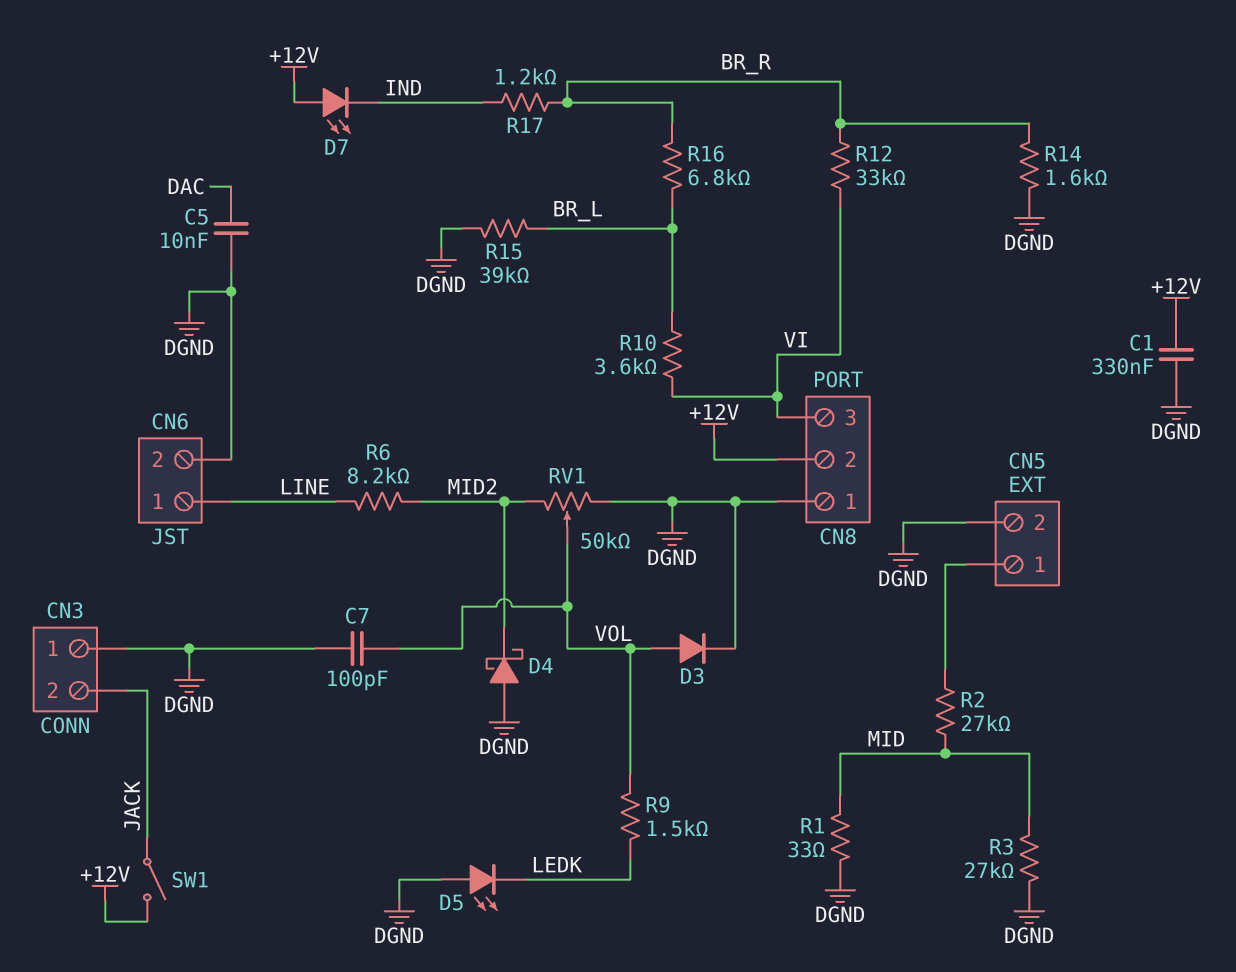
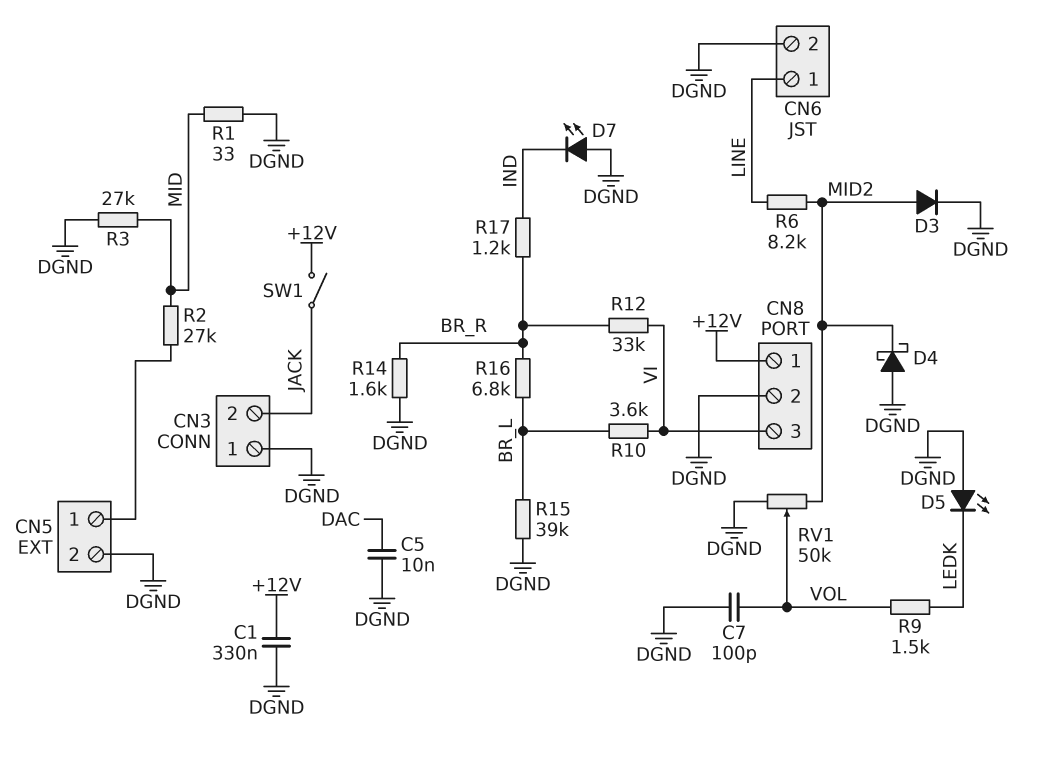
CN8 pin 1: DGND -> +12V
CN8 pin 2: +12V -> DGND
D3: diode (A VOL, K DGND) -> diode (A MID2, K DGND)
D7: LED (A +12V, K IND) -> LED (A DGND, K IND)

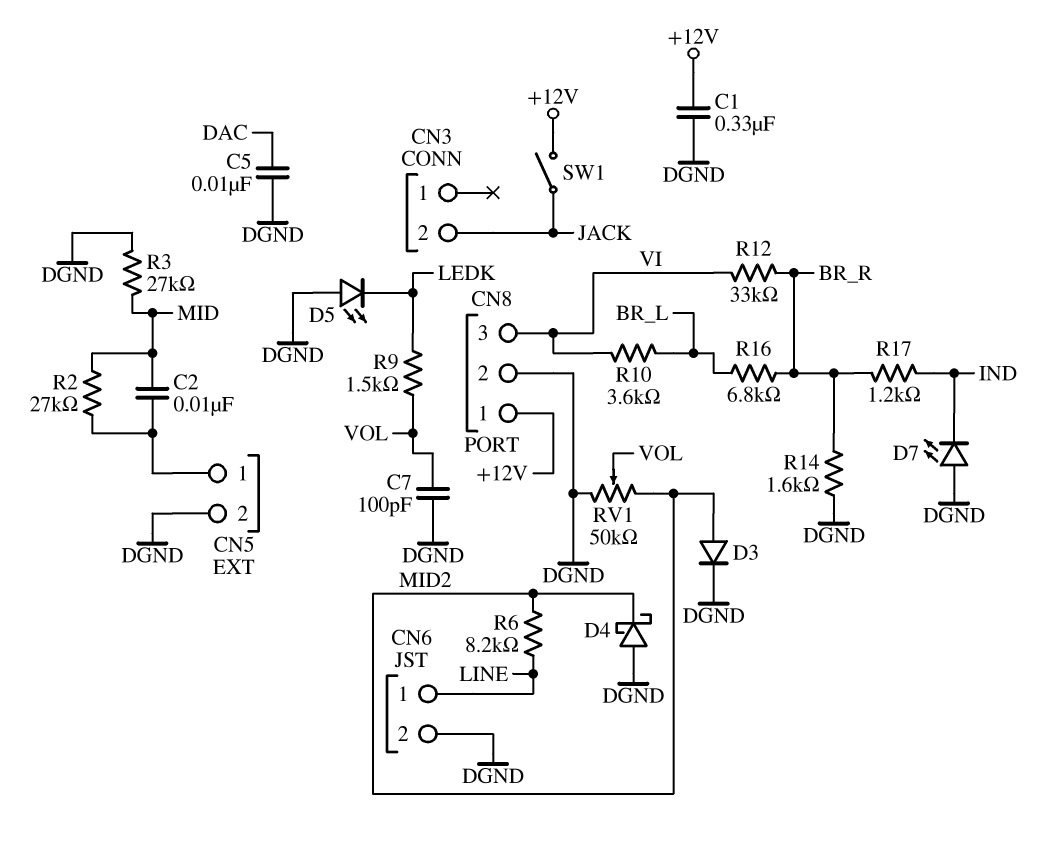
C2: none -> 10nF (CN5/1, MID)
CN3 pin 1: DGND -> none
R1: 33 (DGND, MID) -> none
R15: 39k (BR_L, DGND) -> none

